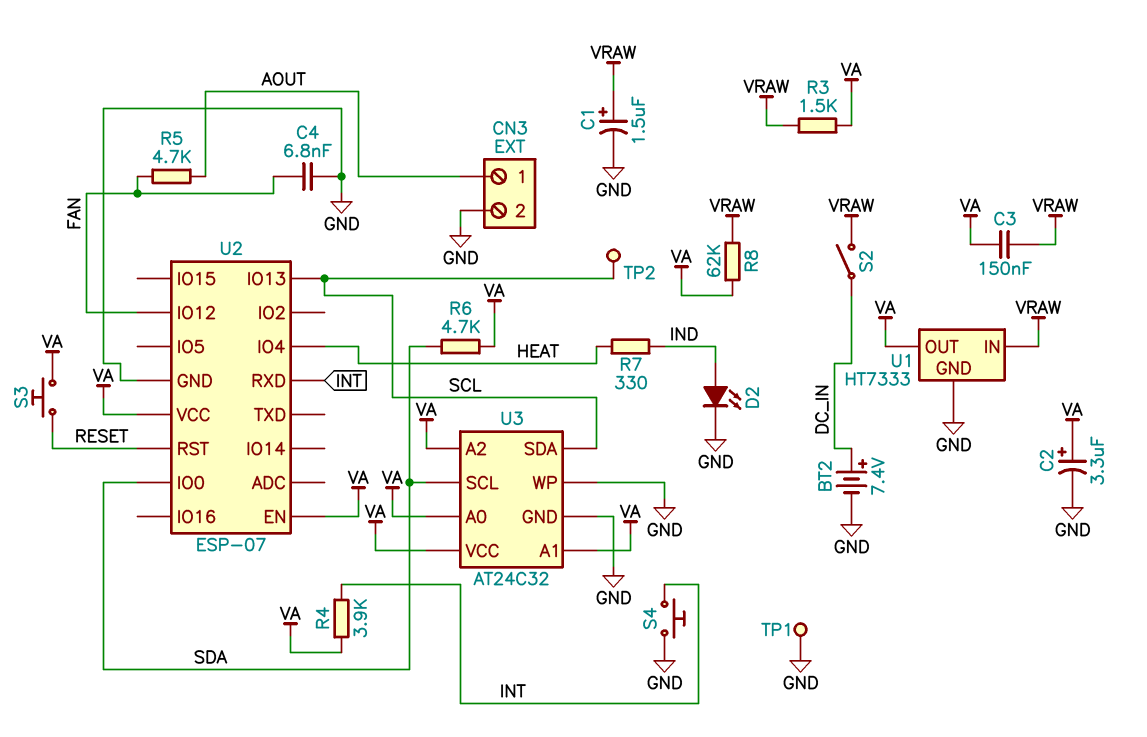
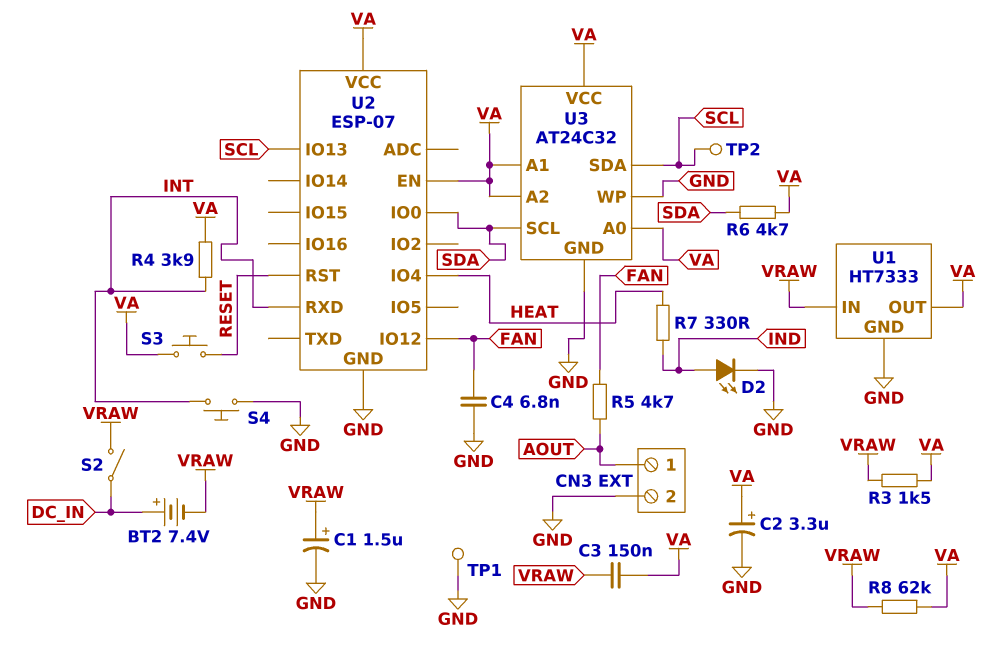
BT2: 7.4V (plus DC_IN, minus GND) -> 7.4V (plus DC_IN, minus VRAW)

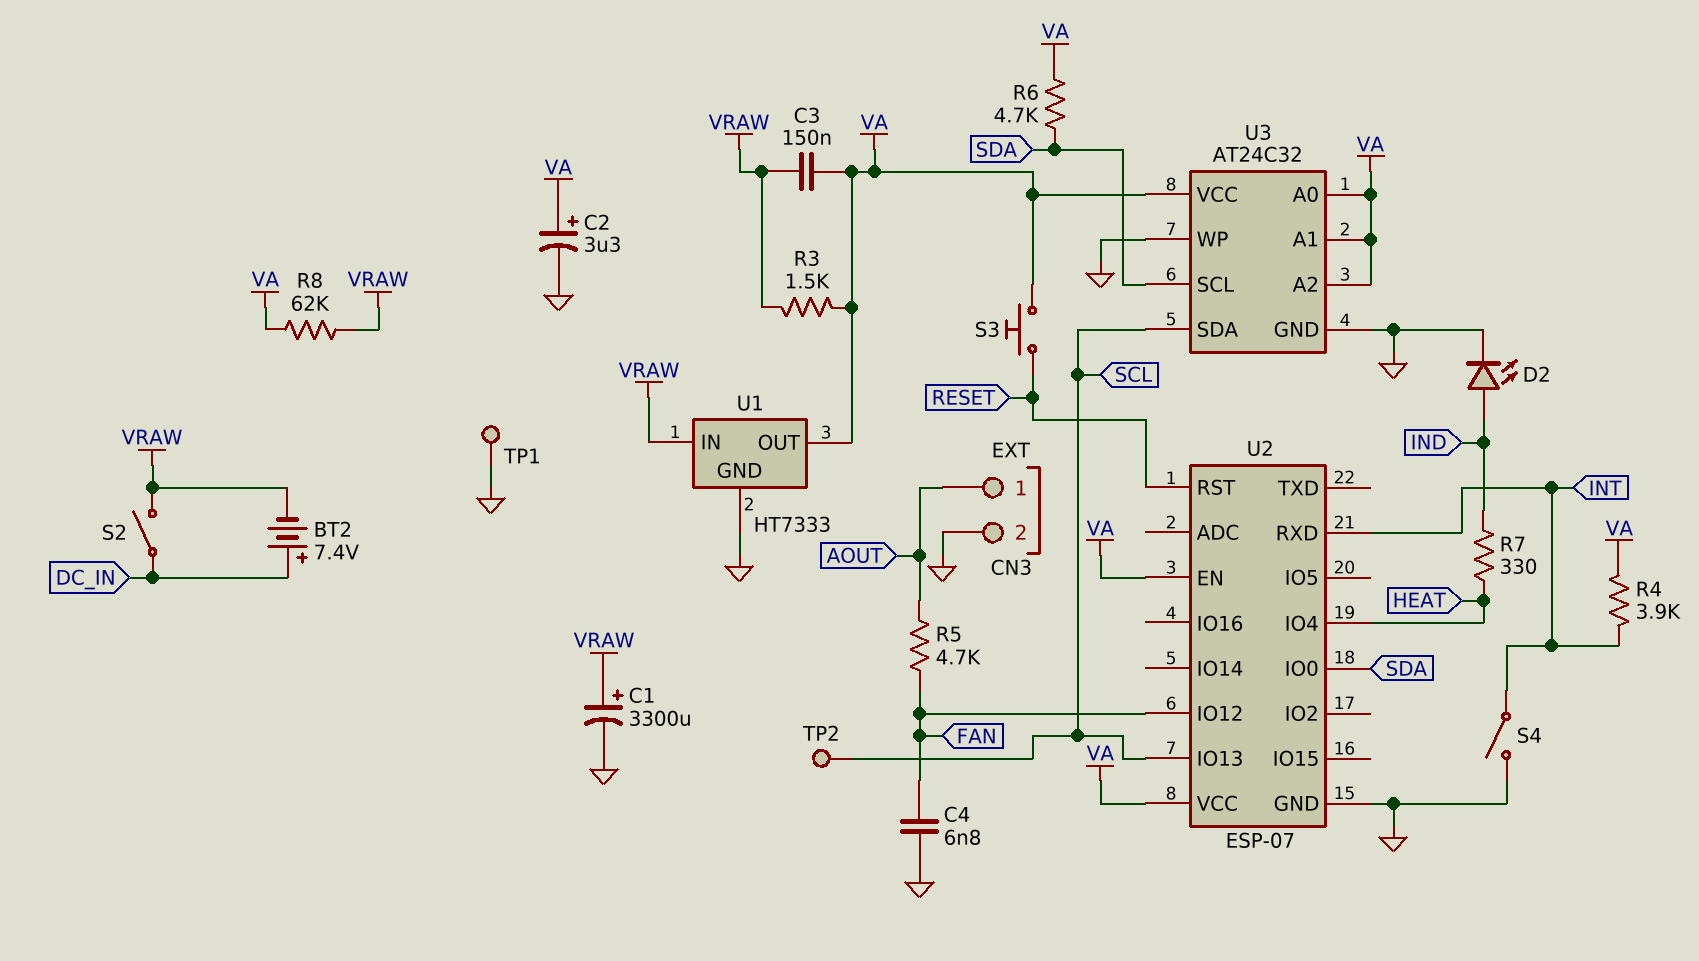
C1: 1.5uF (plus VRAW, minus GND) -> 3300uF (plus VRAW, minus GND)
S4: button (GND, INT) -> switch (GND, INT)

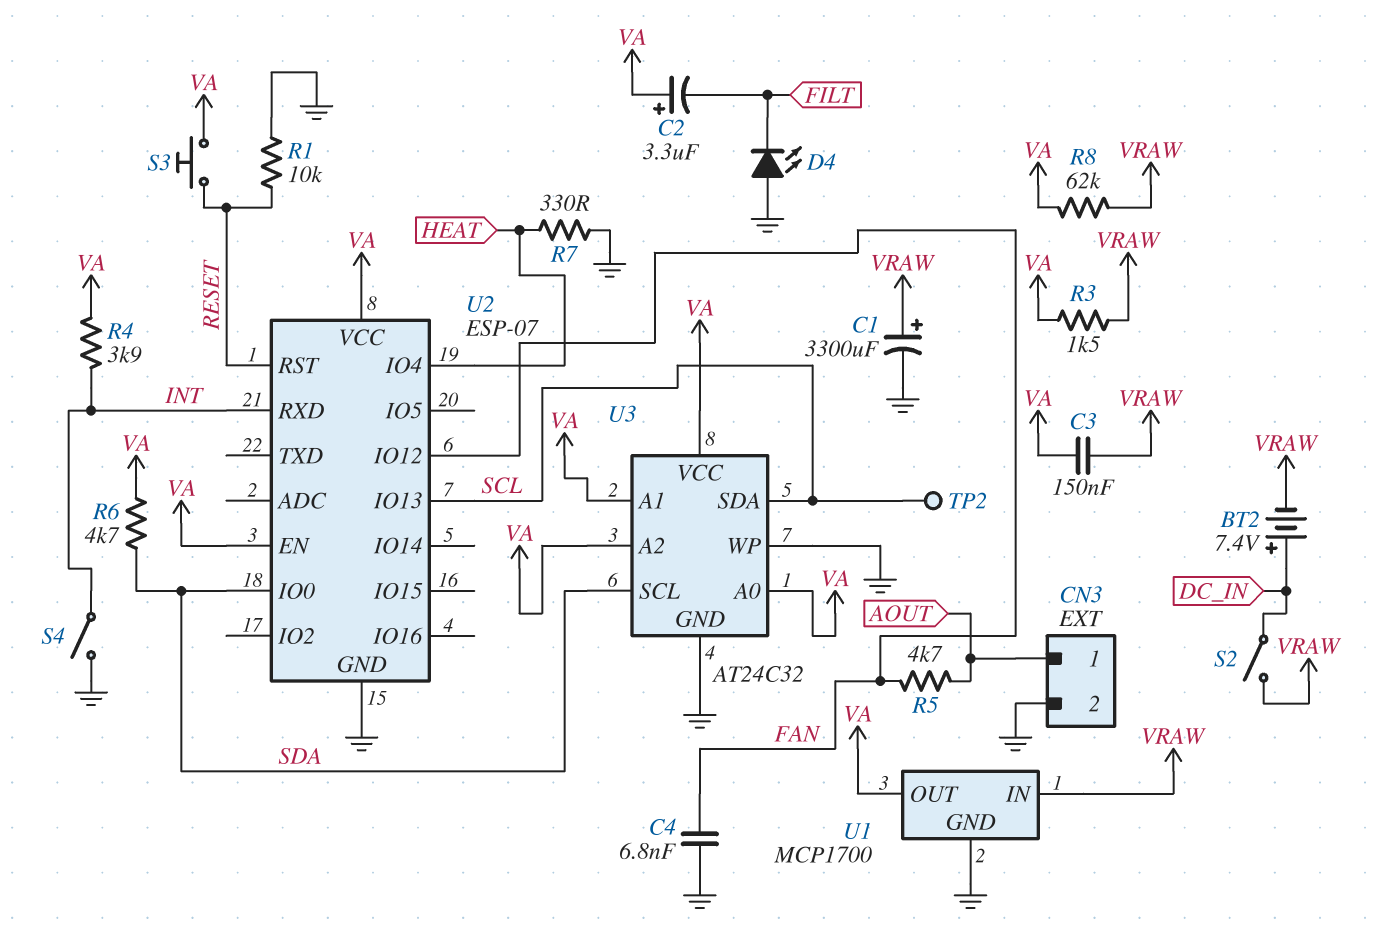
C2: 3.3uF (plus VA, minus GND) -> 3.3uF (plus VA, minus FILT)
D2: LED (A IND, K GND) -> none
D4: none -> LED (A GND, K FILT)
R1: none -> 10k (GND, RESET)
R7: 330 (HEAT, IND) -> 330 (GND, HEAT)
TP1: test point (GND) -> none
U1: HT7333 -> MCP1700

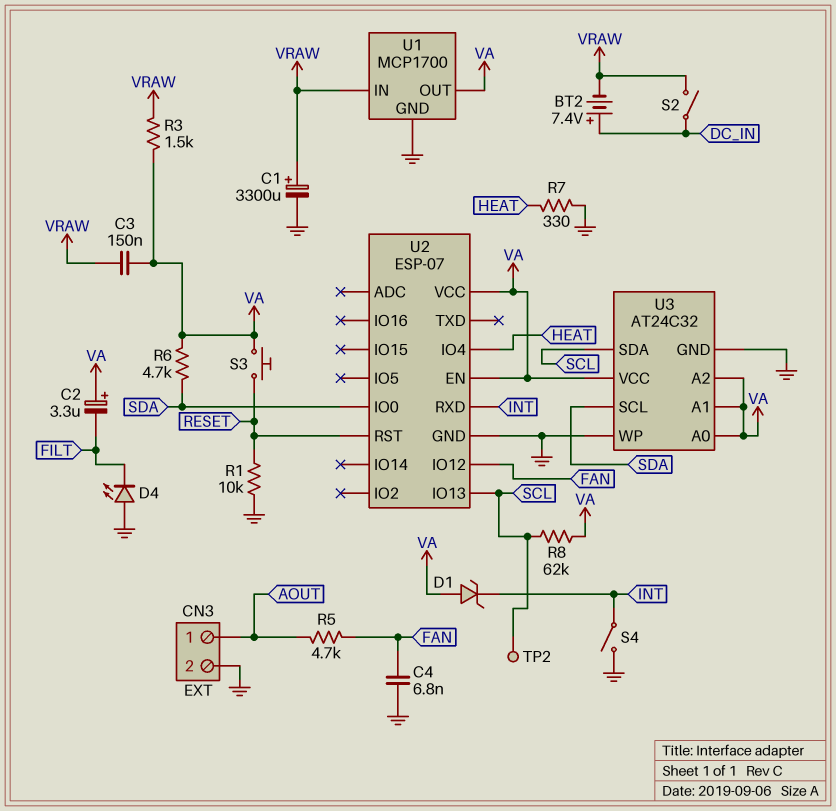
D1: none -> zener (A VA, K INT)
R4: 3.9k (INT, VA) -> none
R8: 62k (VA, VRAW) -> 62k (SCL, VA)

